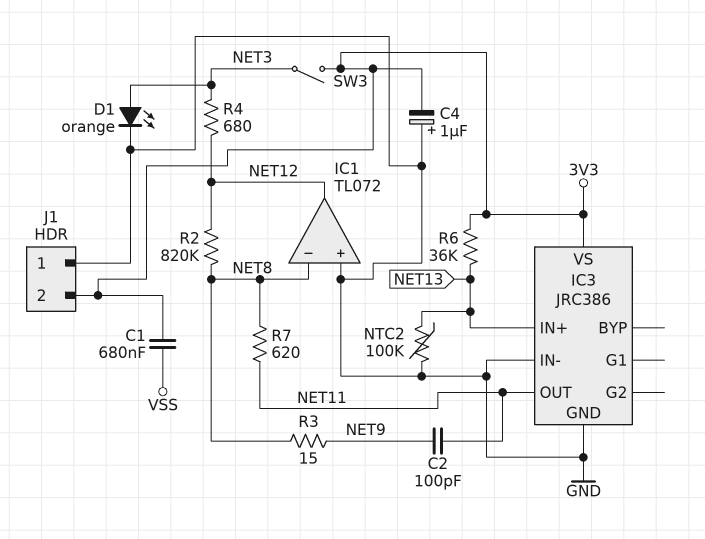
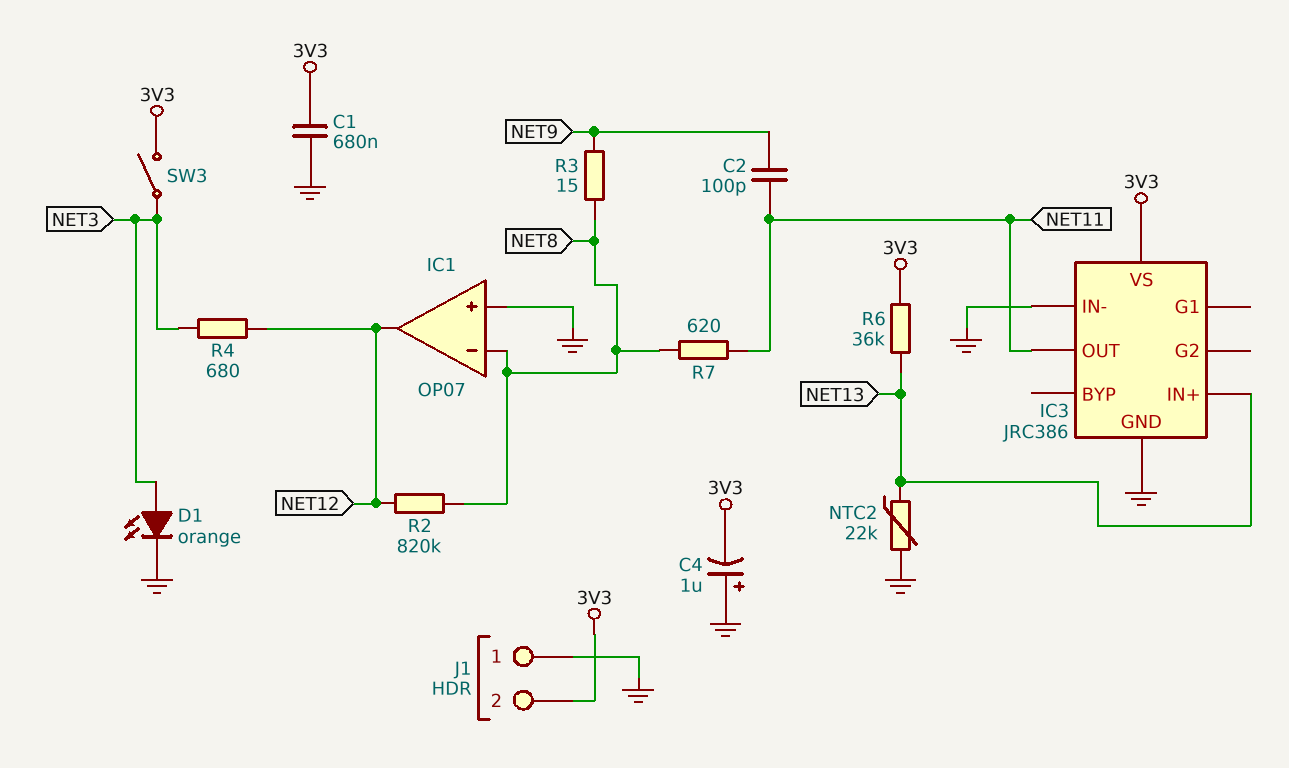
C1: 680nF (3V3, VSS) -> 680nF (3V3, GND)
IC1: TL072 -> OP07
NTC2: 100k (GND, NET13) -> 22k (GND, NET13)

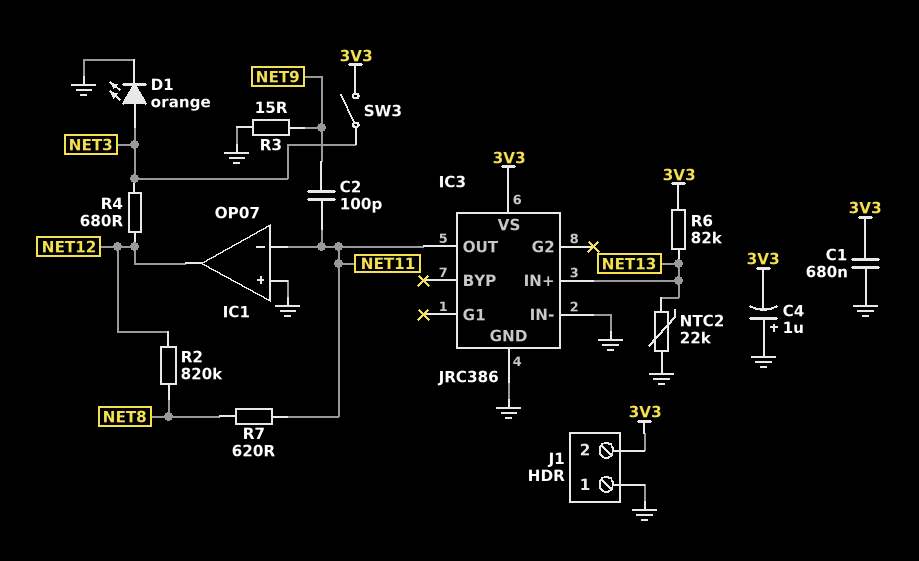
IC1 pin in-: NET8 -> NET11
R3: 15 (NET8, NET9) -> 15 (GND, NET9)
R6: 36k (3V3, NET13) -> 82k (3V3, NET13)

